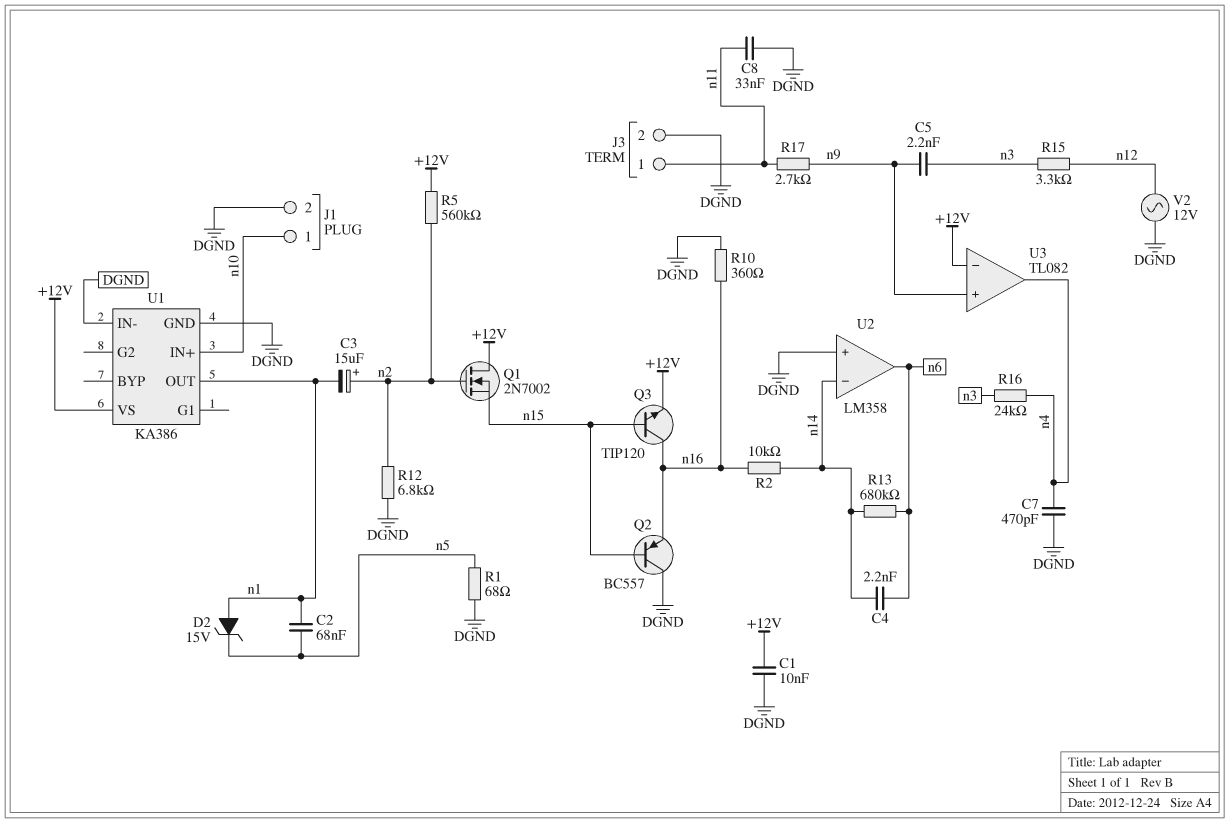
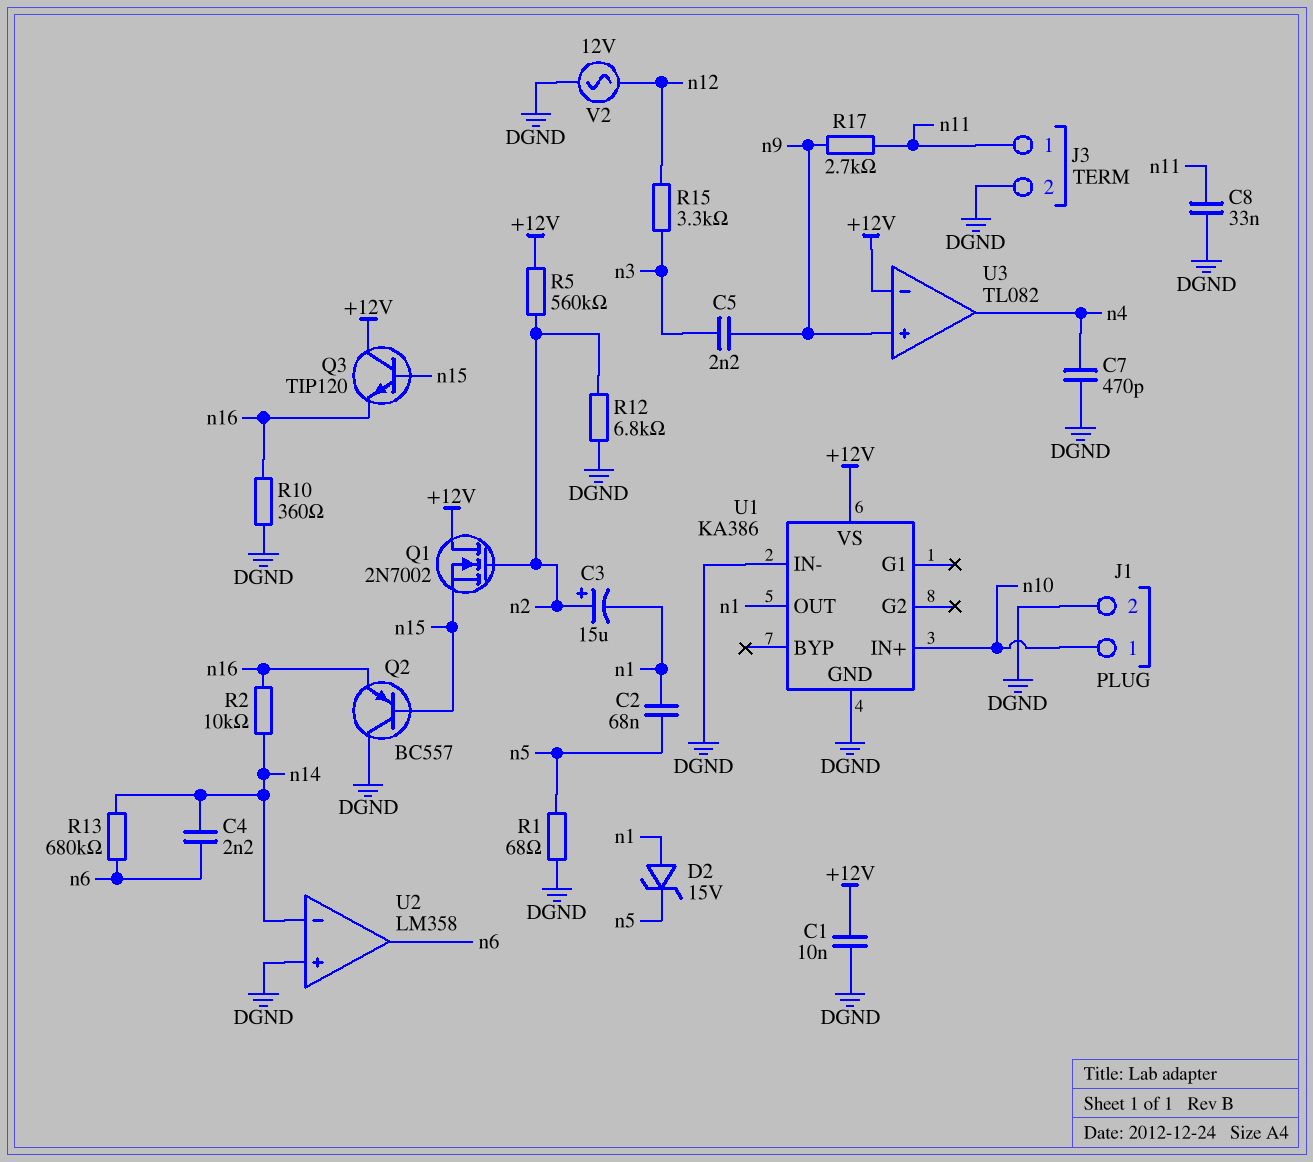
Q3: NPN TIP120 (B n15, C n16, E +12V) -> NPN TIP120 (B n15, C +12V, E n16)
R16: 24k (n3, n4) -> none

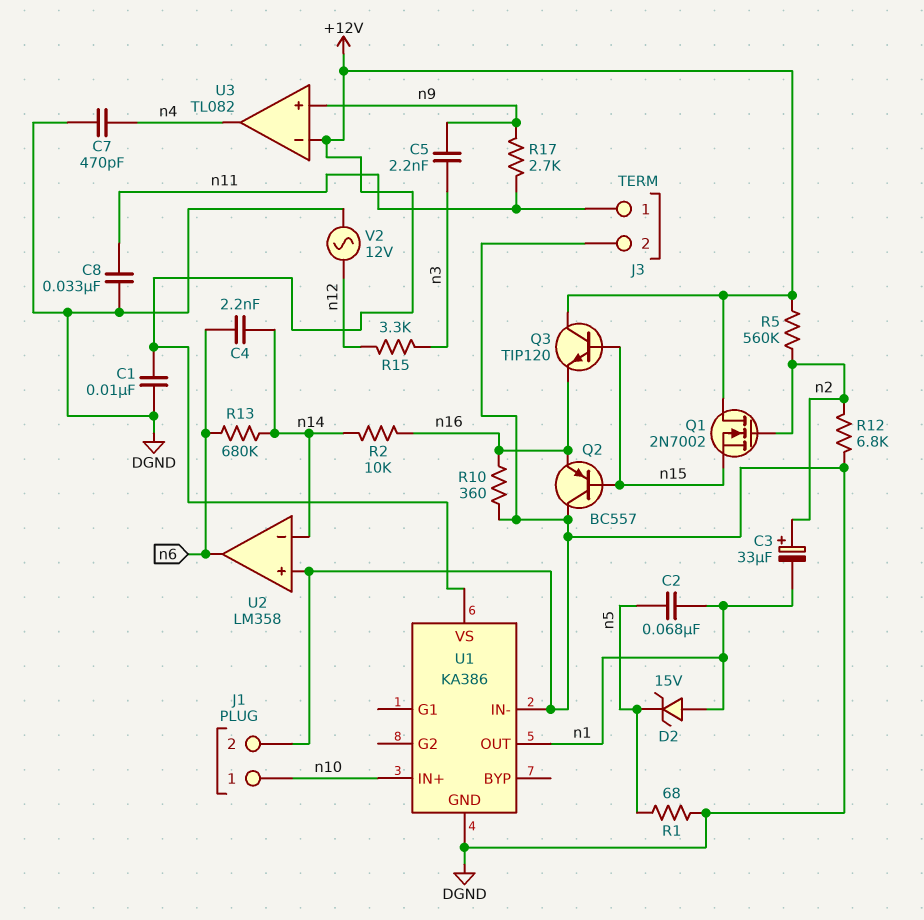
C3: 15uF (plus n2, minus n1) -> 33uF (plus n2, minus n1)

